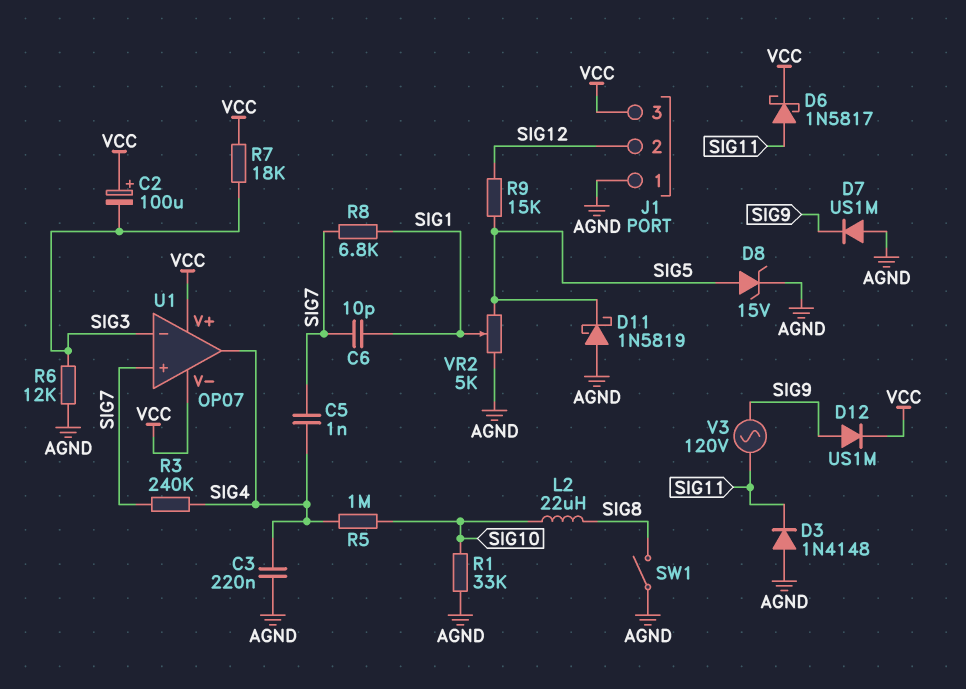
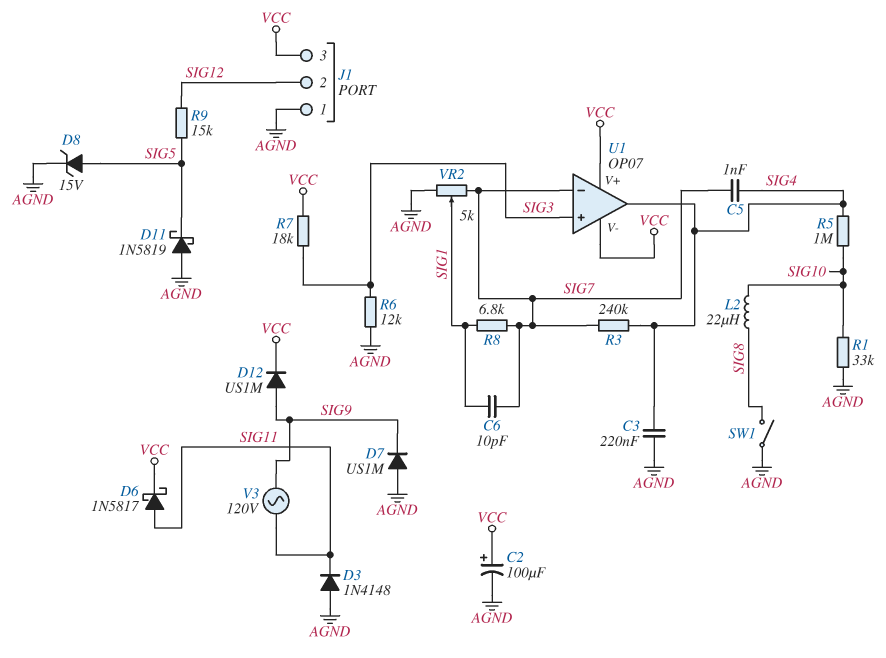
C2: 100uF (plus VCC, minus SIG3) -> 100uF (plus VCC, minus AGND)
U1 pin in+: SIG7 -> SIG3
U1 pin in-: SIG3 -> SIG7
VR2: 5k (AGND, SIG5, wiper SIG1) -> 5k (AGND, SIG7, wiper SIG1)

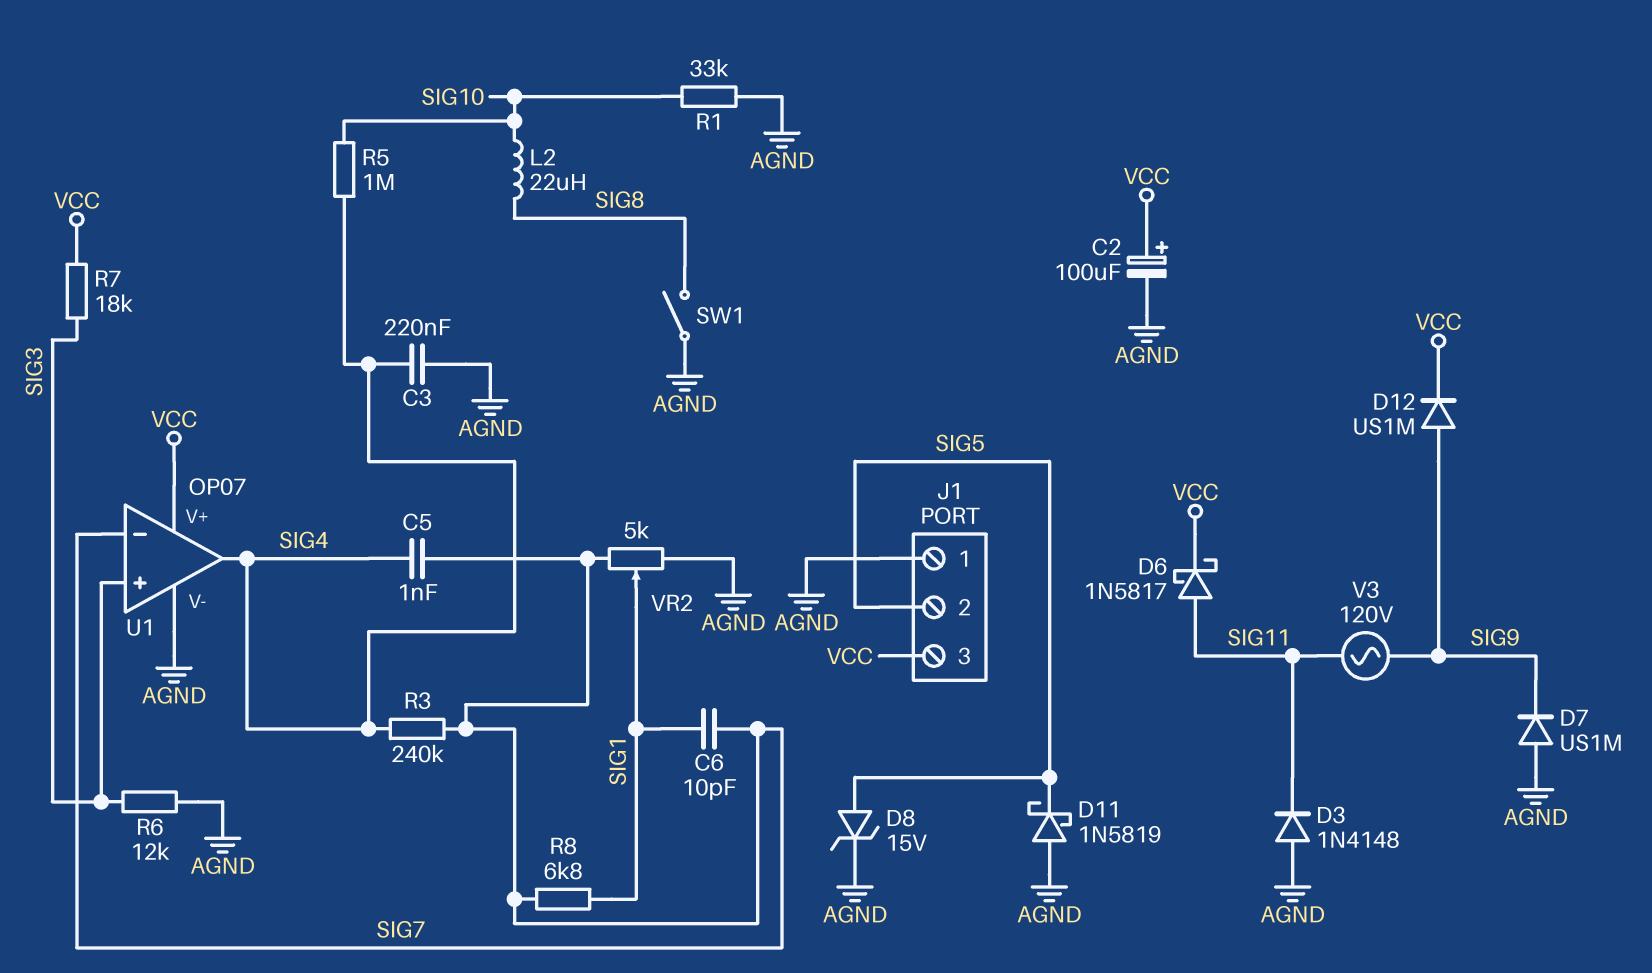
J1 pin 2: SIG12 -> SIG5
R9: 15k (SIG5, SIG12) -> none
U1 pin V-: VCC -> AGND

